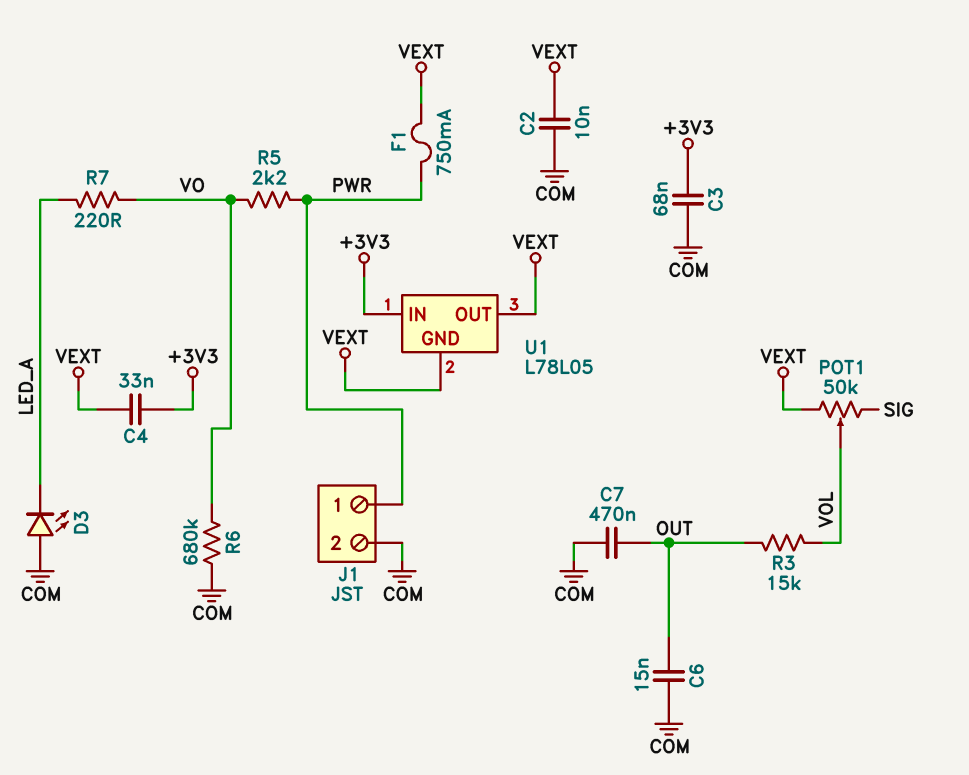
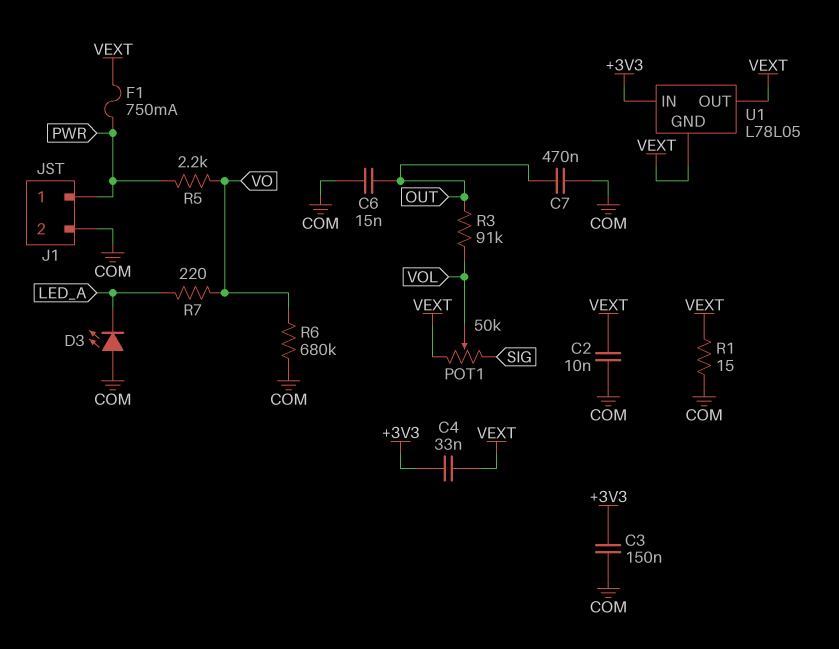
C3: 68nF (+3V3, COM) -> 150nF (+3V3, COM)
R1: none -> 15 (COM, VEXT)
R3: 15k (OUT, VOL) -> 91k (OUT, VOL)

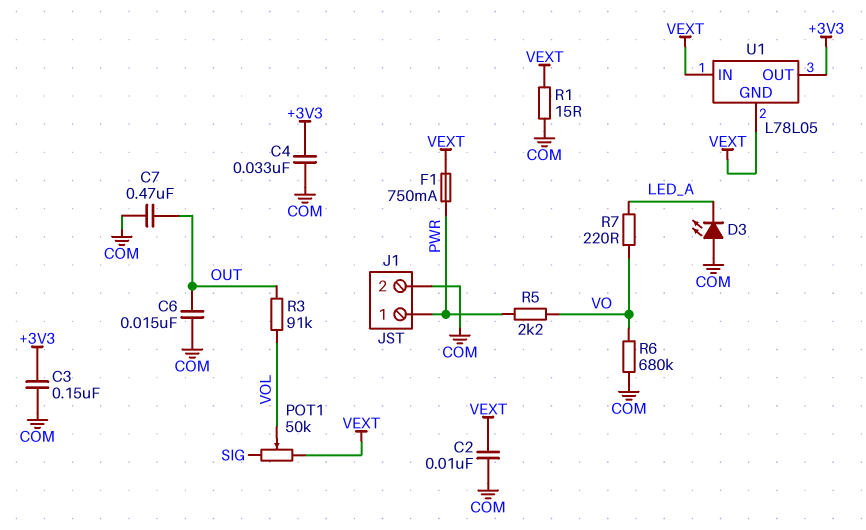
C4: 33nF (+3V3, VEXT) -> 33nF (+3V3, COM)
U1 pin IN: +3V3 -> VEXT
U1 pin OUT: VEXT -> +3V3

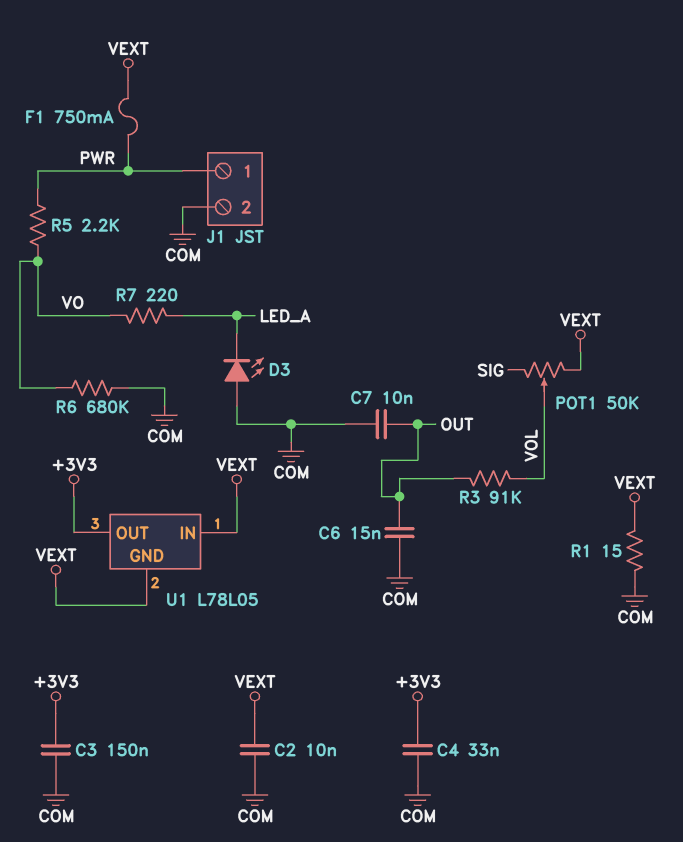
C7: 470nF (COM, OUT) -> 10nF (COM, OUT)

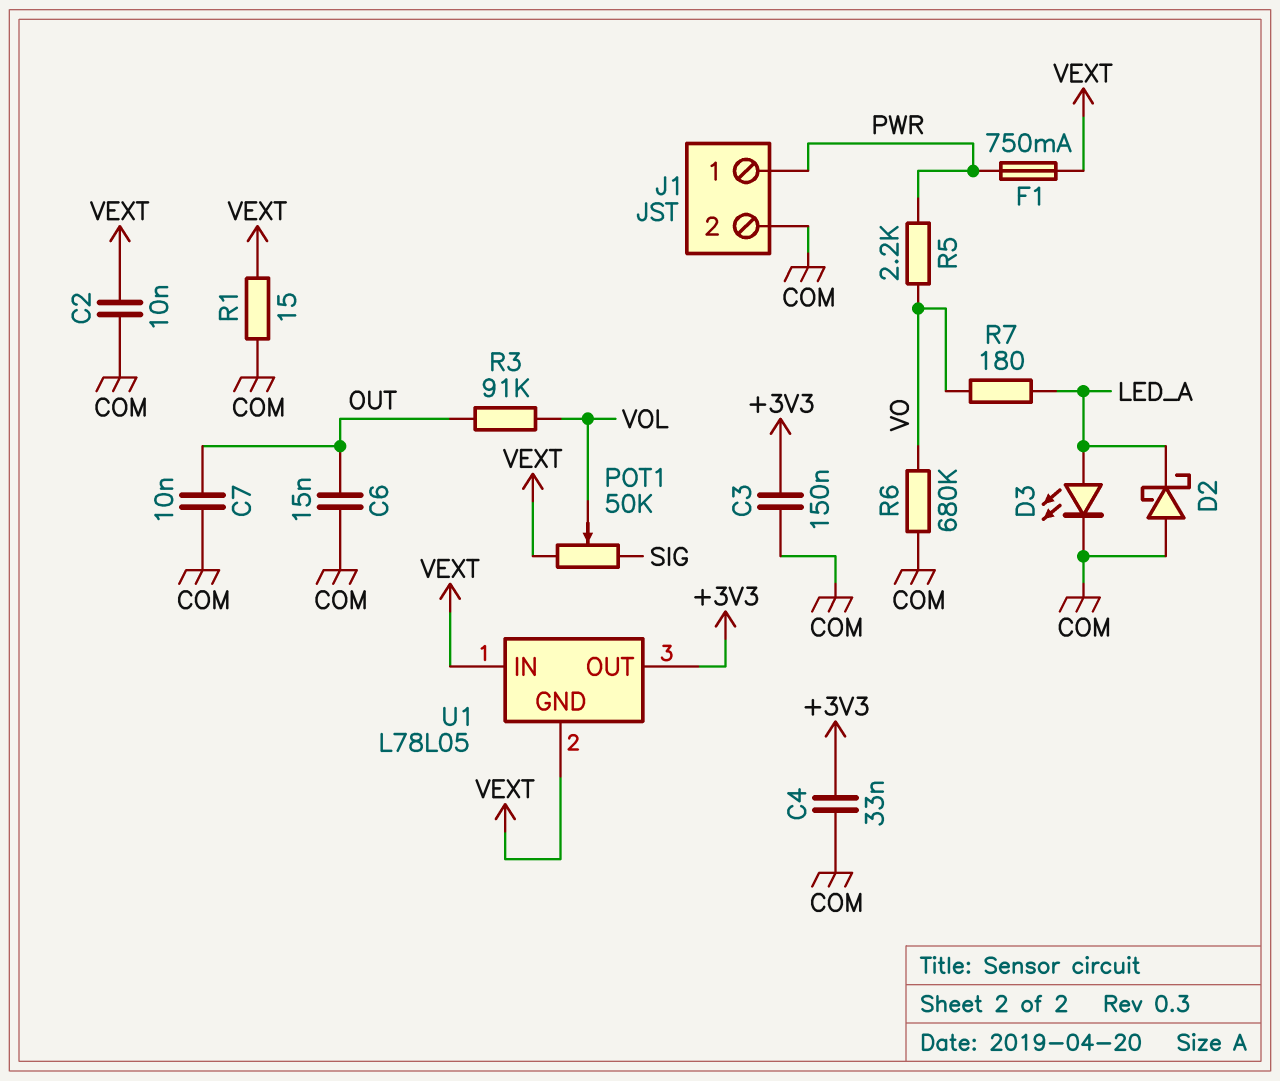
D2: none -> schottky (A COM, K LED_A)
D3: LED (A COM, K LED_A) -> LED (A LED_A, K COM)
R7: 220 (LED_A, VO) -> 180 (LED_A, VO)

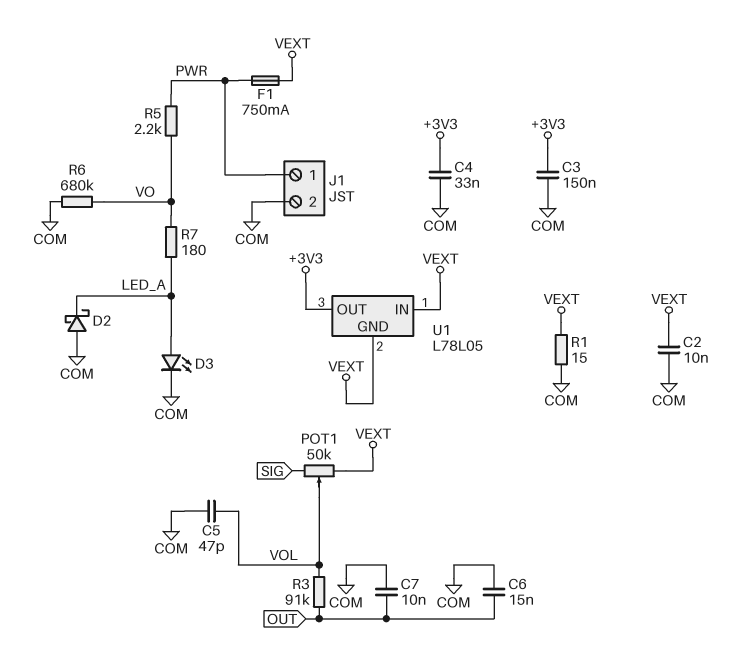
C5: none -> 47pF (COM, VOL)

